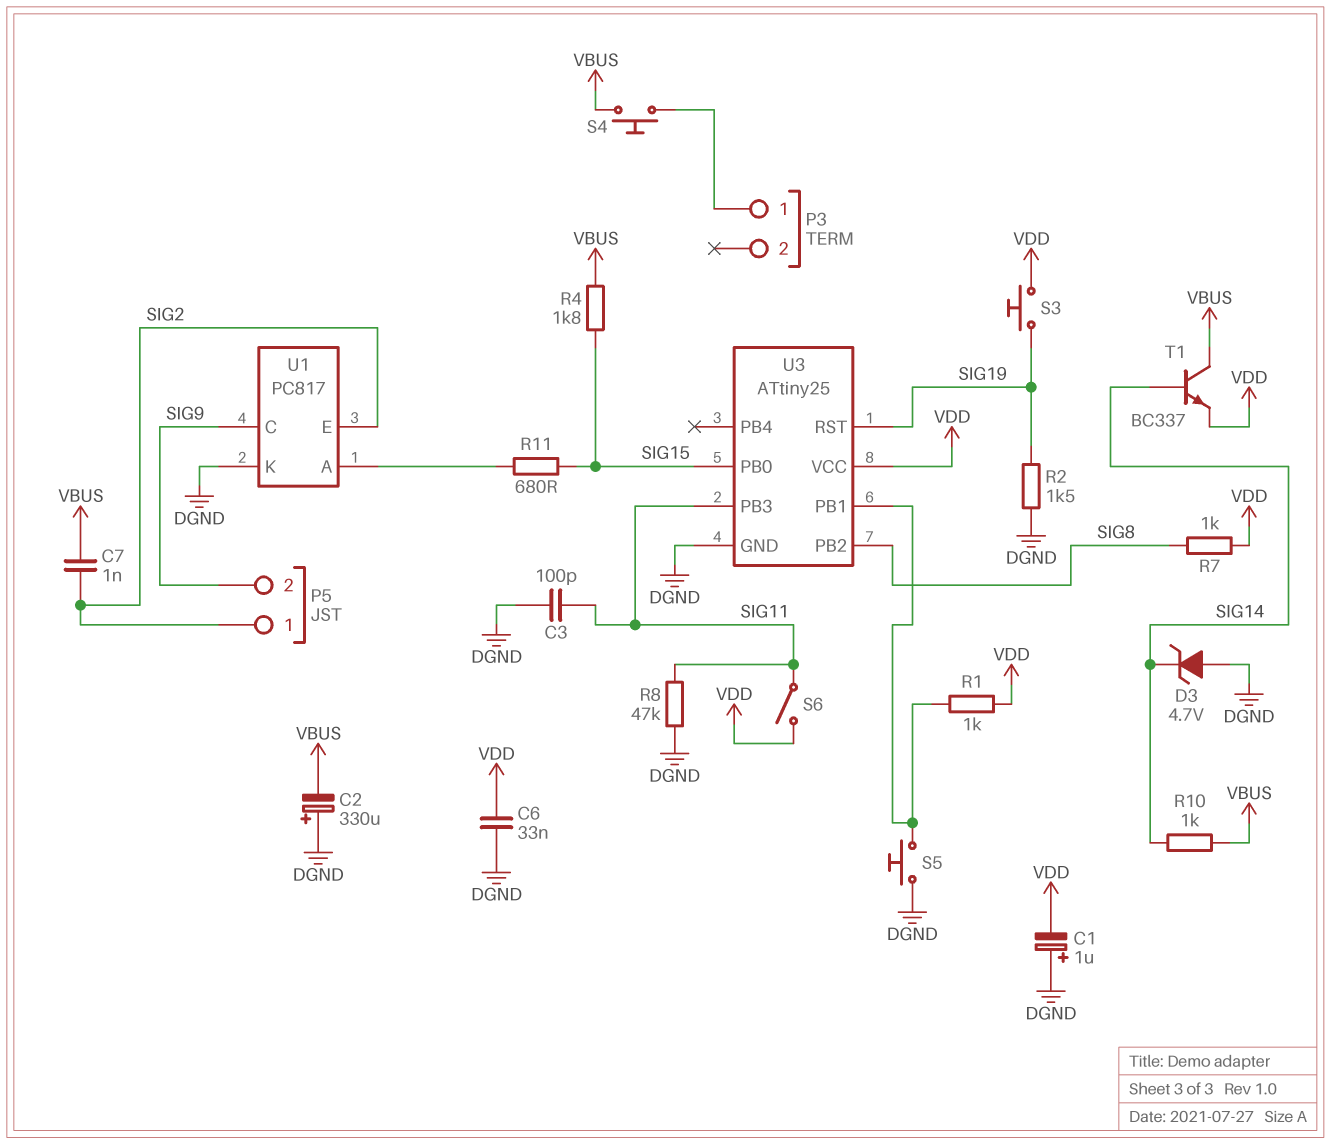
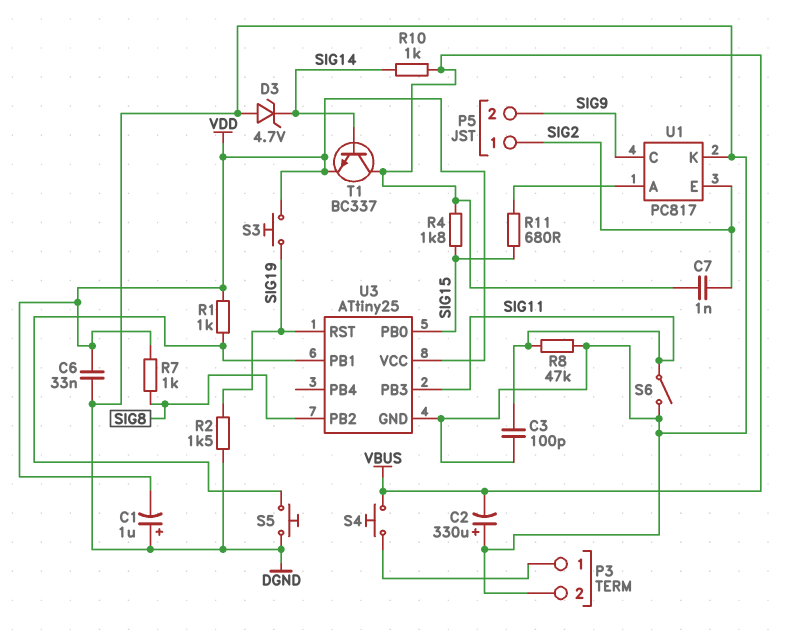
P3 pin 2: none -> DGND
S6: switch (SIG11, VDD) -> switch (DGND, SIG11)

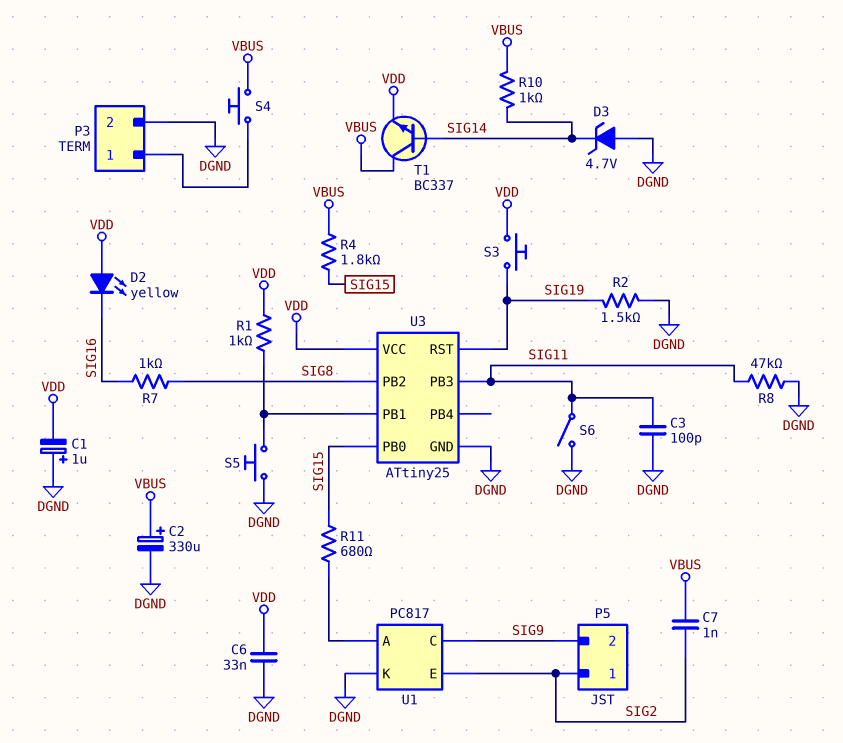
C2: 330uF (plus DGND, minus VBUS) -> 330uF (plus VBUS, minus DGND)
D2: none -> LED yellow (A VDD, K SIG16)
R7: 1k (SIG8, VDD) -> 1k (SIG8, SIG16)

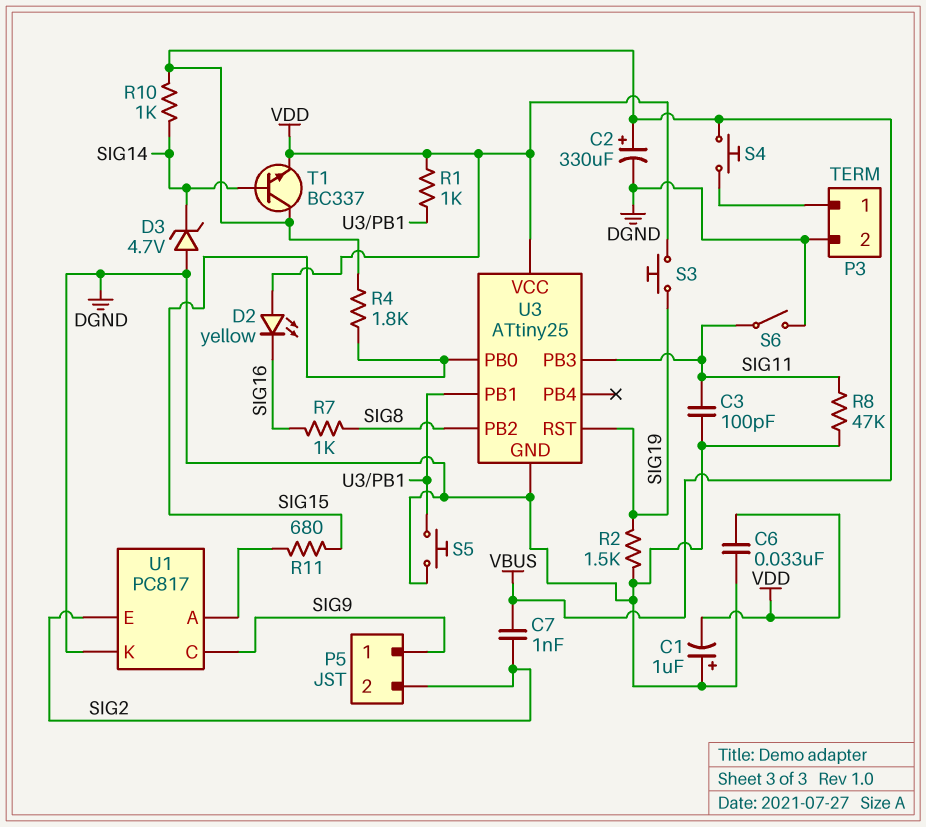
P5 pin 1: SIG2 -> SIG9
P5 pin 2: SIG9 -> SIG2

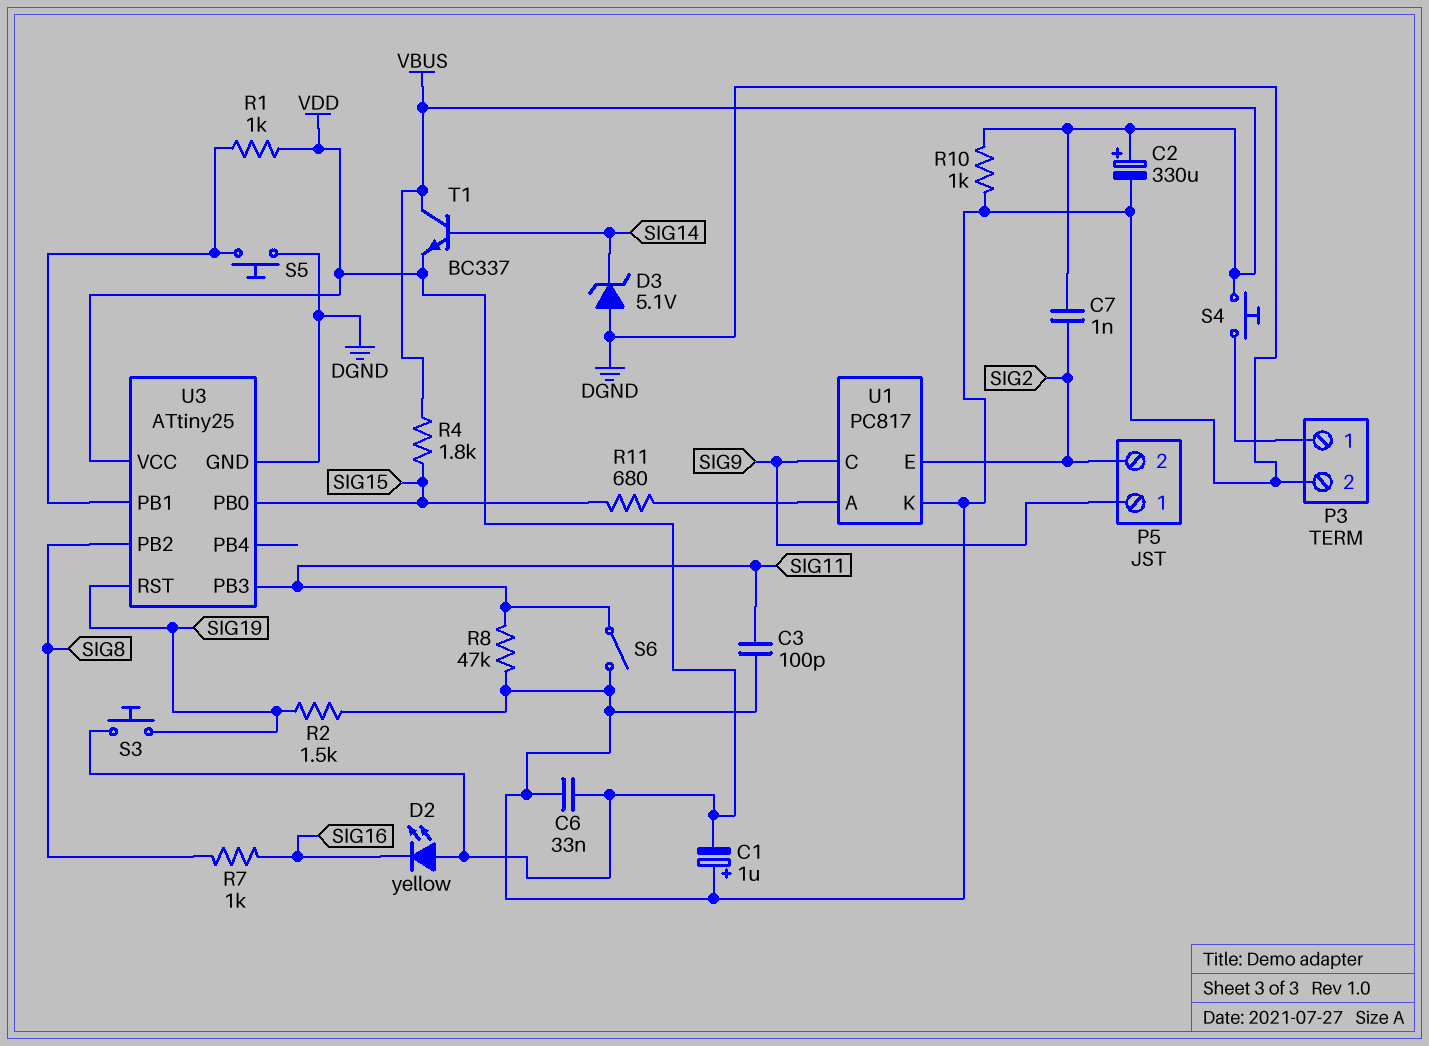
D3: zener 4.7V (A DGND, K SIG14) -> zener 5.1V (A DGND, K SIG14)
R10: 1k (SIG14, VBUS) -> 1k (DGND, VBUS)

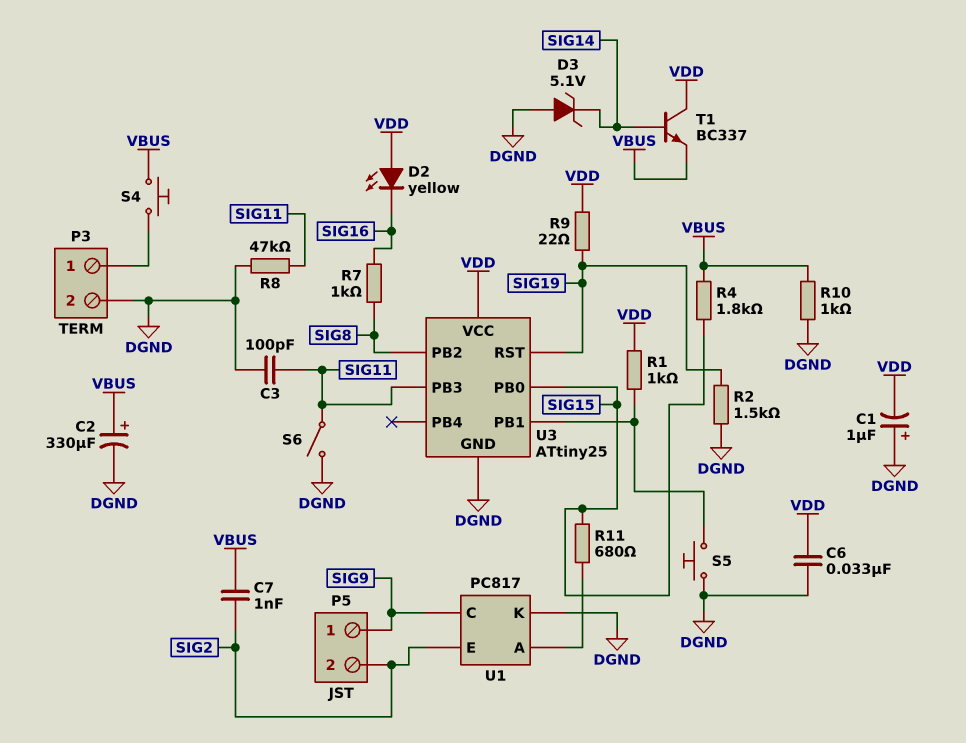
R9: none -> 22 (SIG19, VDD)
S3: button (SIG19, VDD) -> none
T1: NPN BC337 (B SIG14, C VBUS, E VDD) -> NPN BC337 (B SIG14, C VDD, E VBUS)

